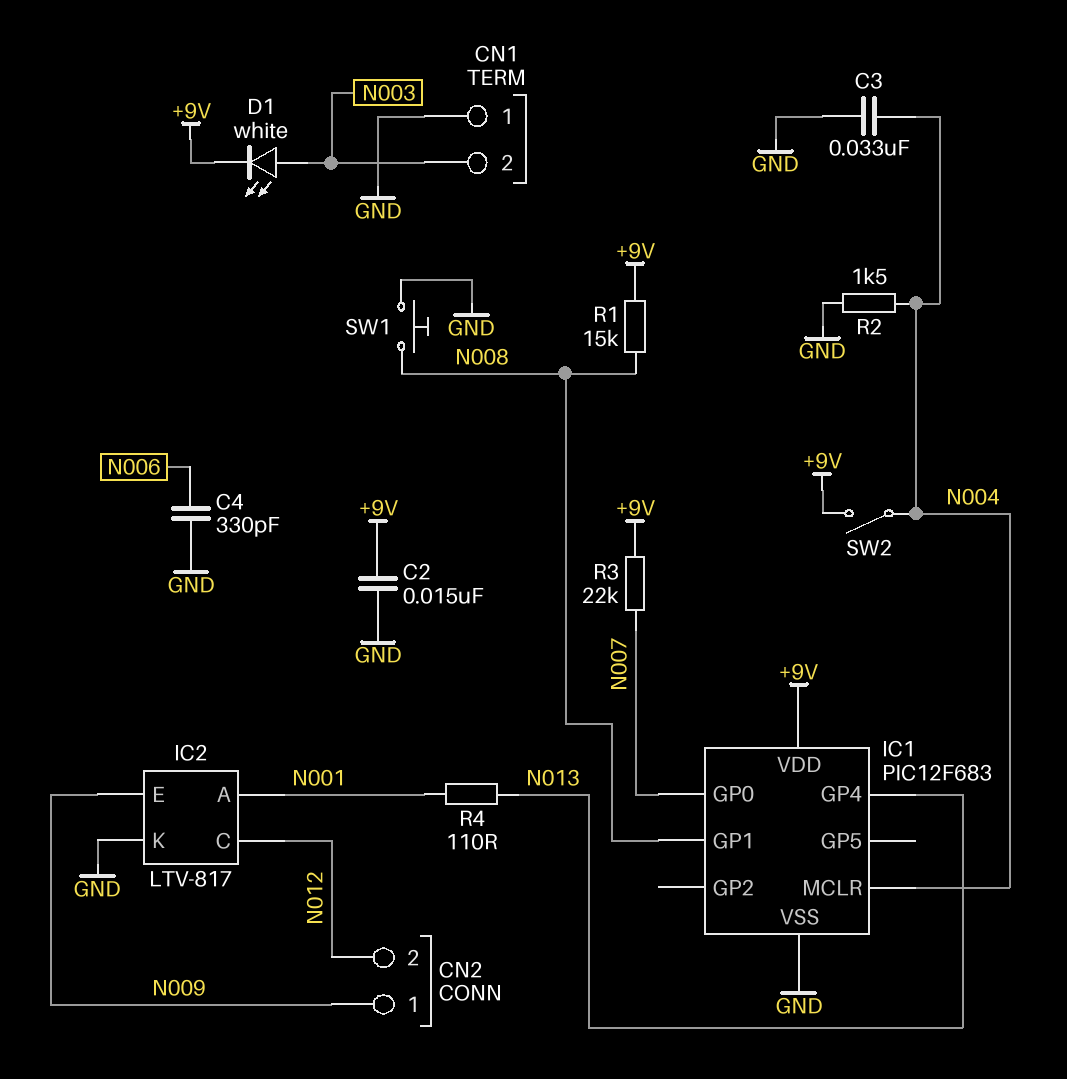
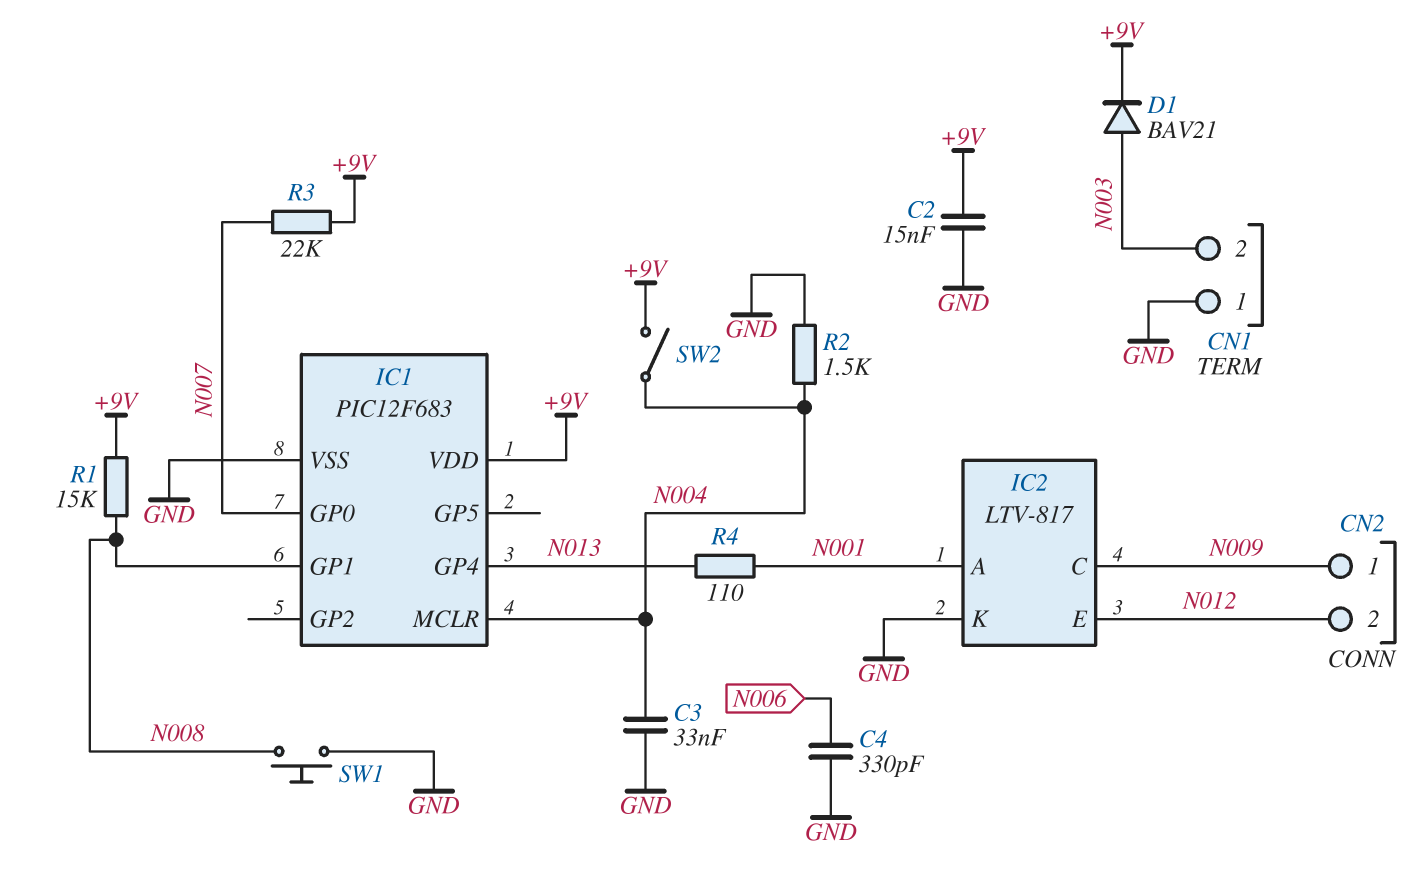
D1: LED white (A N003, K +9V) -> diode BAV21 (A N003, K +9V)
IC2 pin C: N012 -> N009
IC2 pin E: N009 -> N012

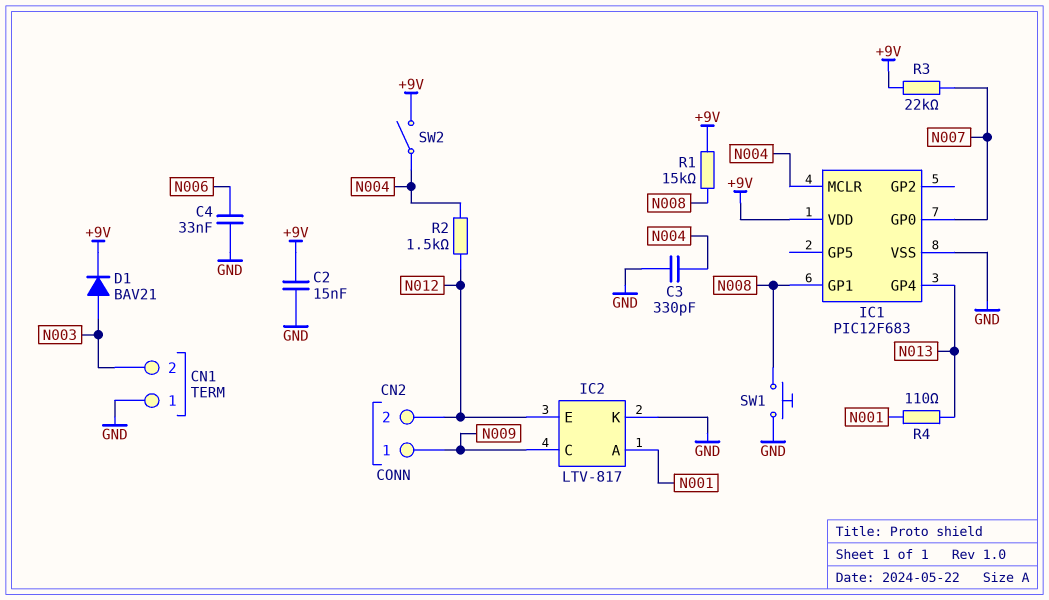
C3: 33nF (GND, N004) -> 330pF (GND, N004)
C4: 330pF (GND, N006) -> 33nF (GND, N006)
R2: 1.5k (GND, N004) -> 1.5k (N004, N012)

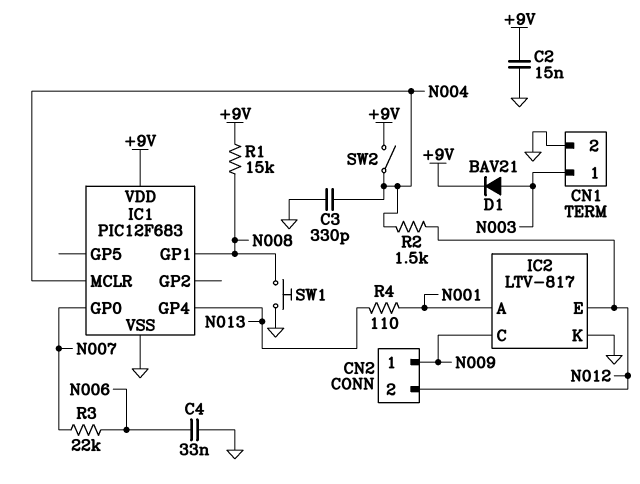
CN1 pin 1: GND -> N003
CN1 pin 2: N003 -> GND
R3: 22k (+9V, N007) -> 22k (N006, N007)

